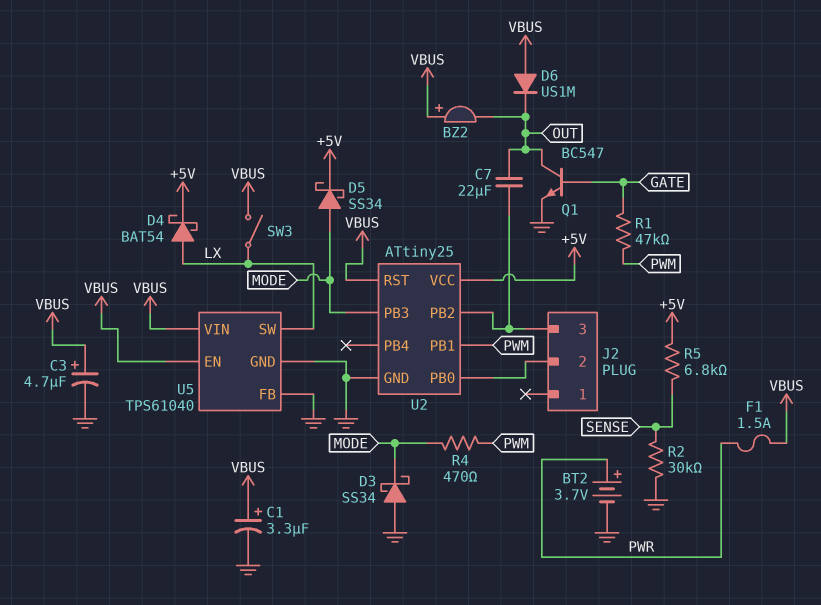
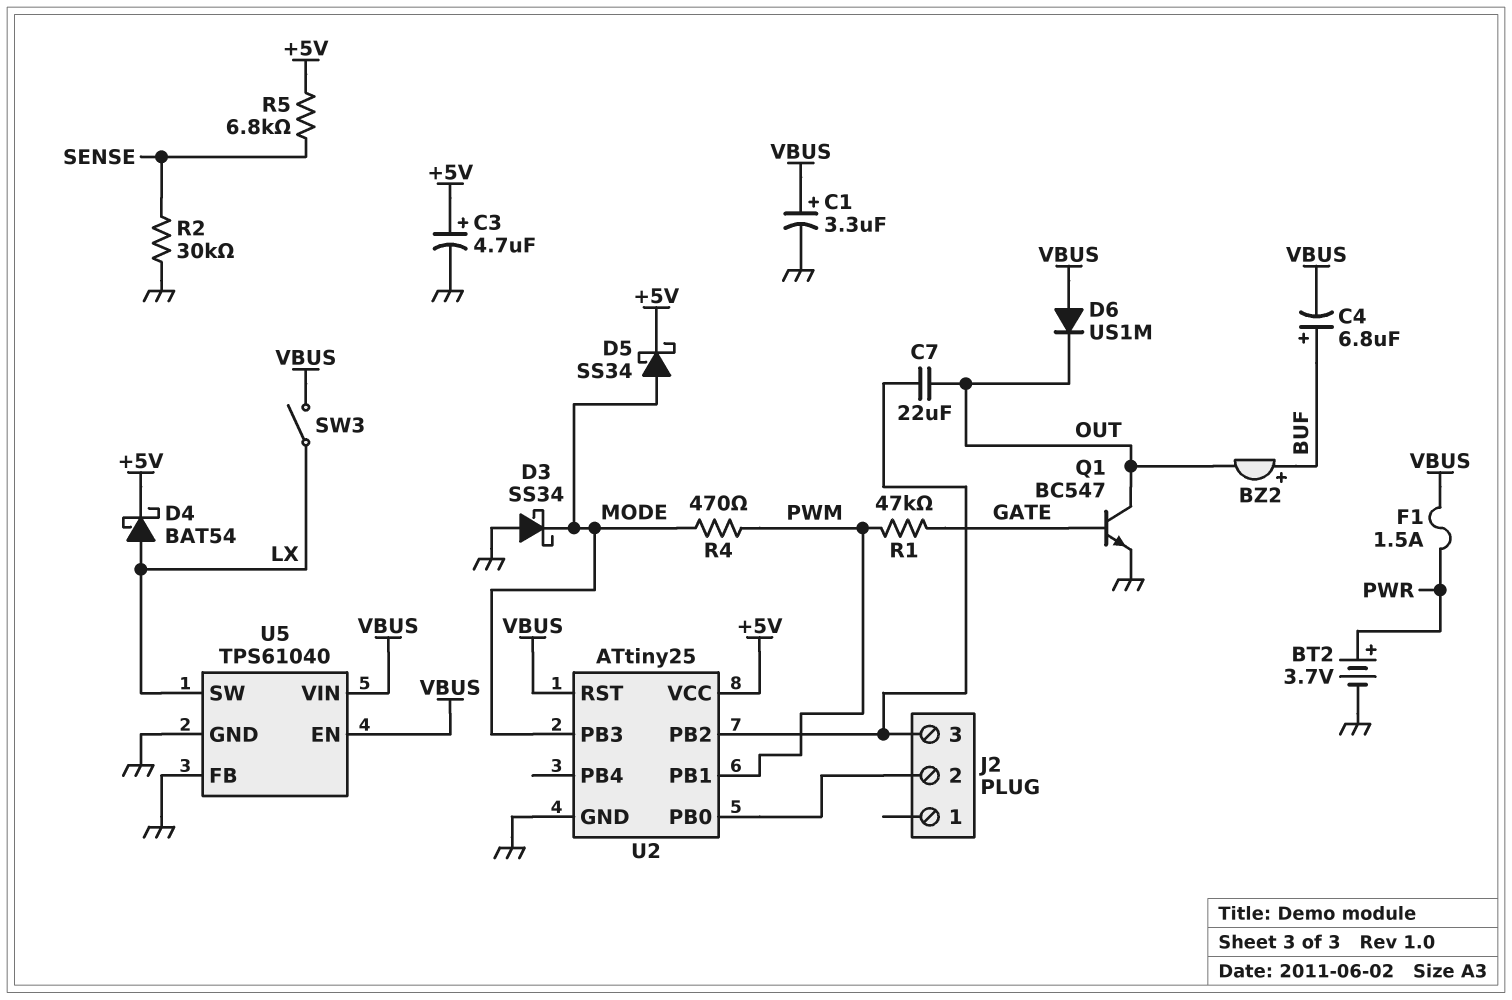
BZ2: buzzer (plus VBUS, minus OUT) -> buzzer (plus BUF, minus OUT)
C3: 4.7uF (plus VBUS, minus GND) -> 4.7uF (plus +5V, minus GND)
C4: none -> 6.8uF (plus BUF, minus VBUS)

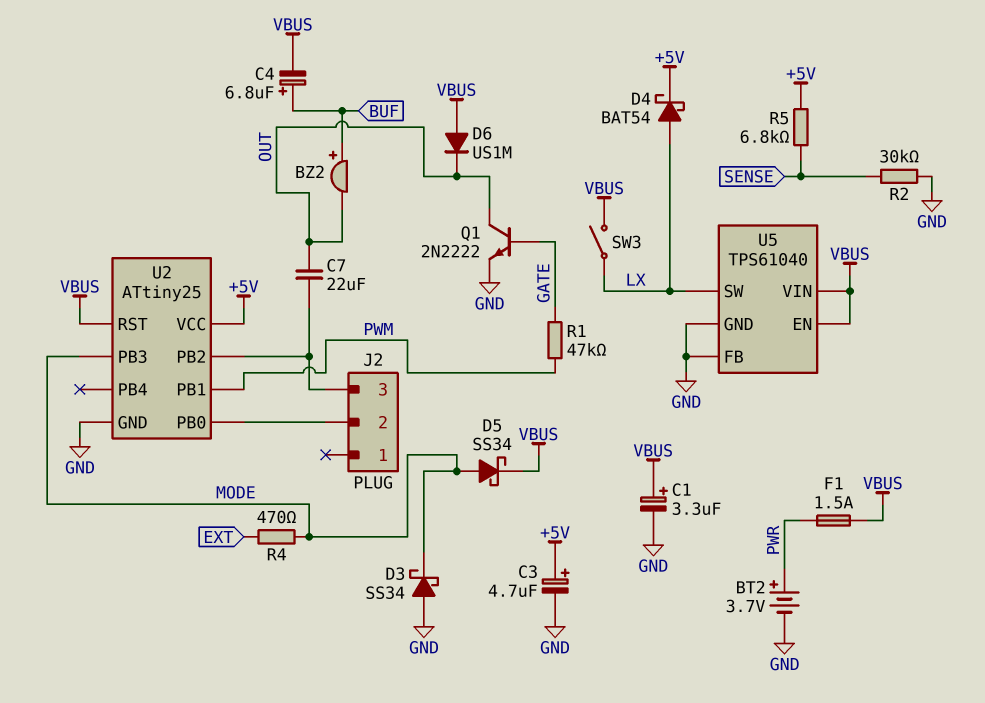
D5: schottky SS34 (A MODE, K +5V) -> schottky SS34 (A MODE, K VBUS)
Q1: NPN BC547 (B GATE, C OUT, E GND) -> NPN 2N2222 (B GATE, C OUT, E GND)
R4: 470 (MODE, PWM) -> 470 (EXT, MODE)

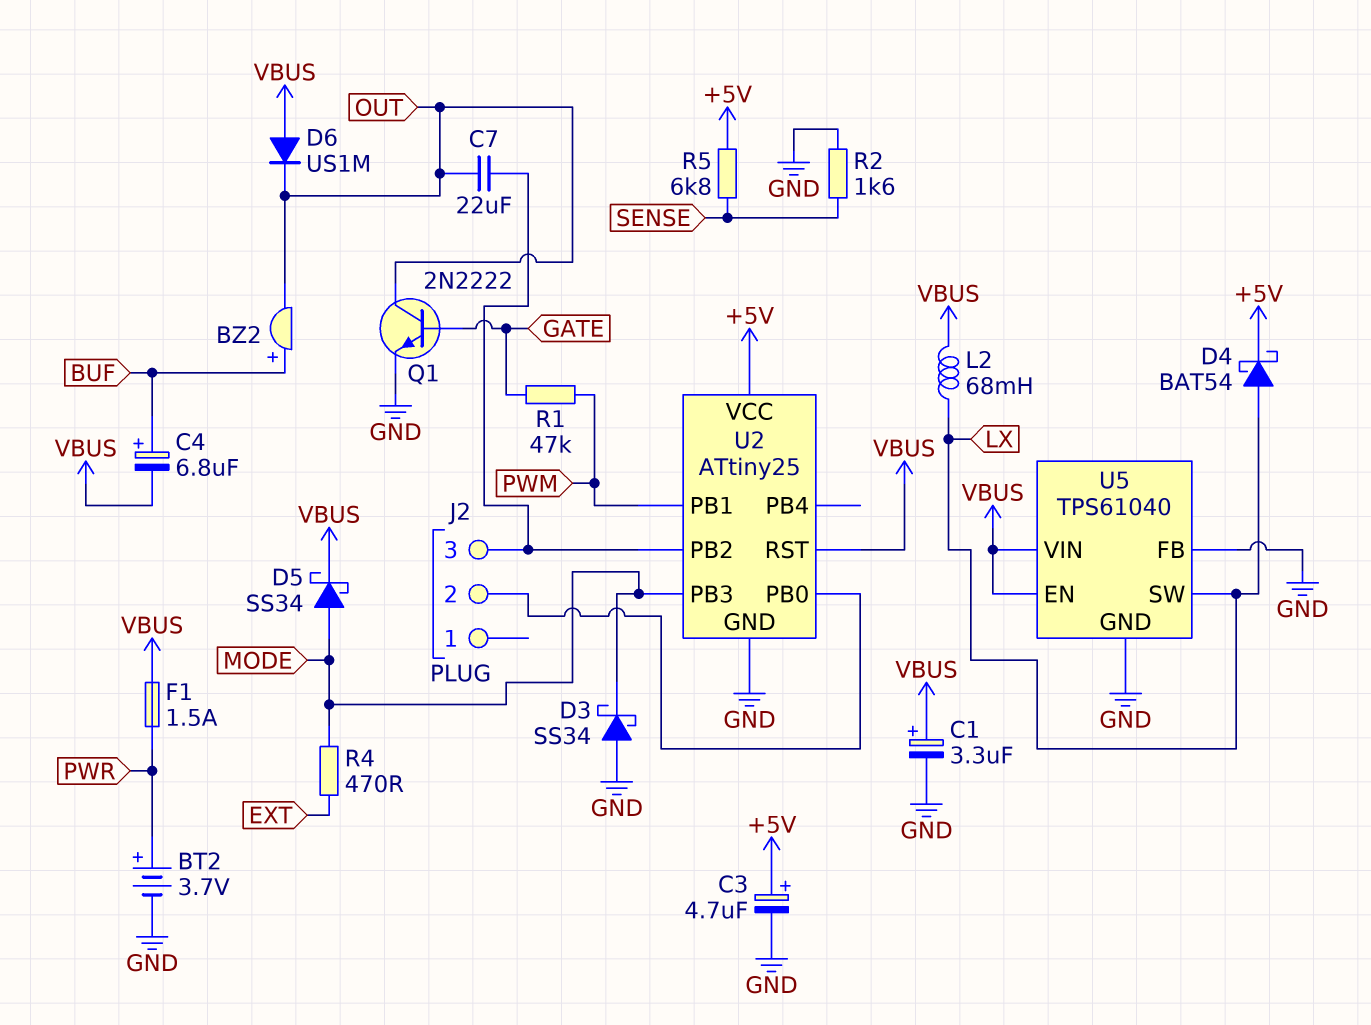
L2: none -> 68mH (LX, VBUS)
R2: 30k (GND, SENSE) -> 1.6k (GND, SENSE)
SW3: switch (LX, VBUS) -> none

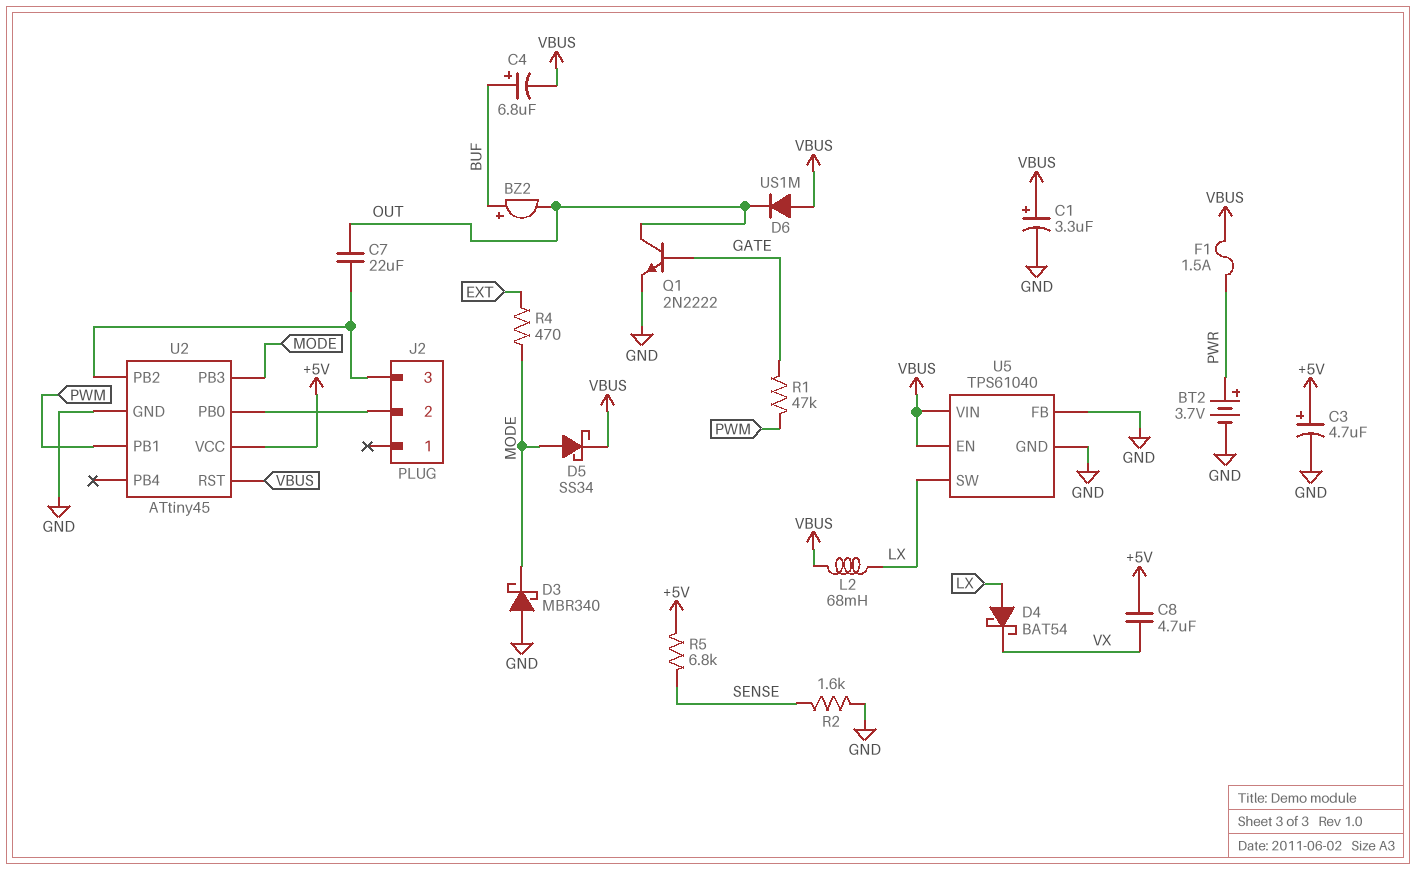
C8: none -> 4.7uF (+5V, VX)
D3: schottky SS34 (A GND, K MODE) -> schottky MBR340 (A GND, K MODE)
D4: schottky BAT54 (A LX, K +5V) -> schottky BAT54 (A LX, K VX)
U2: ATtiny25 -> ATtiny45

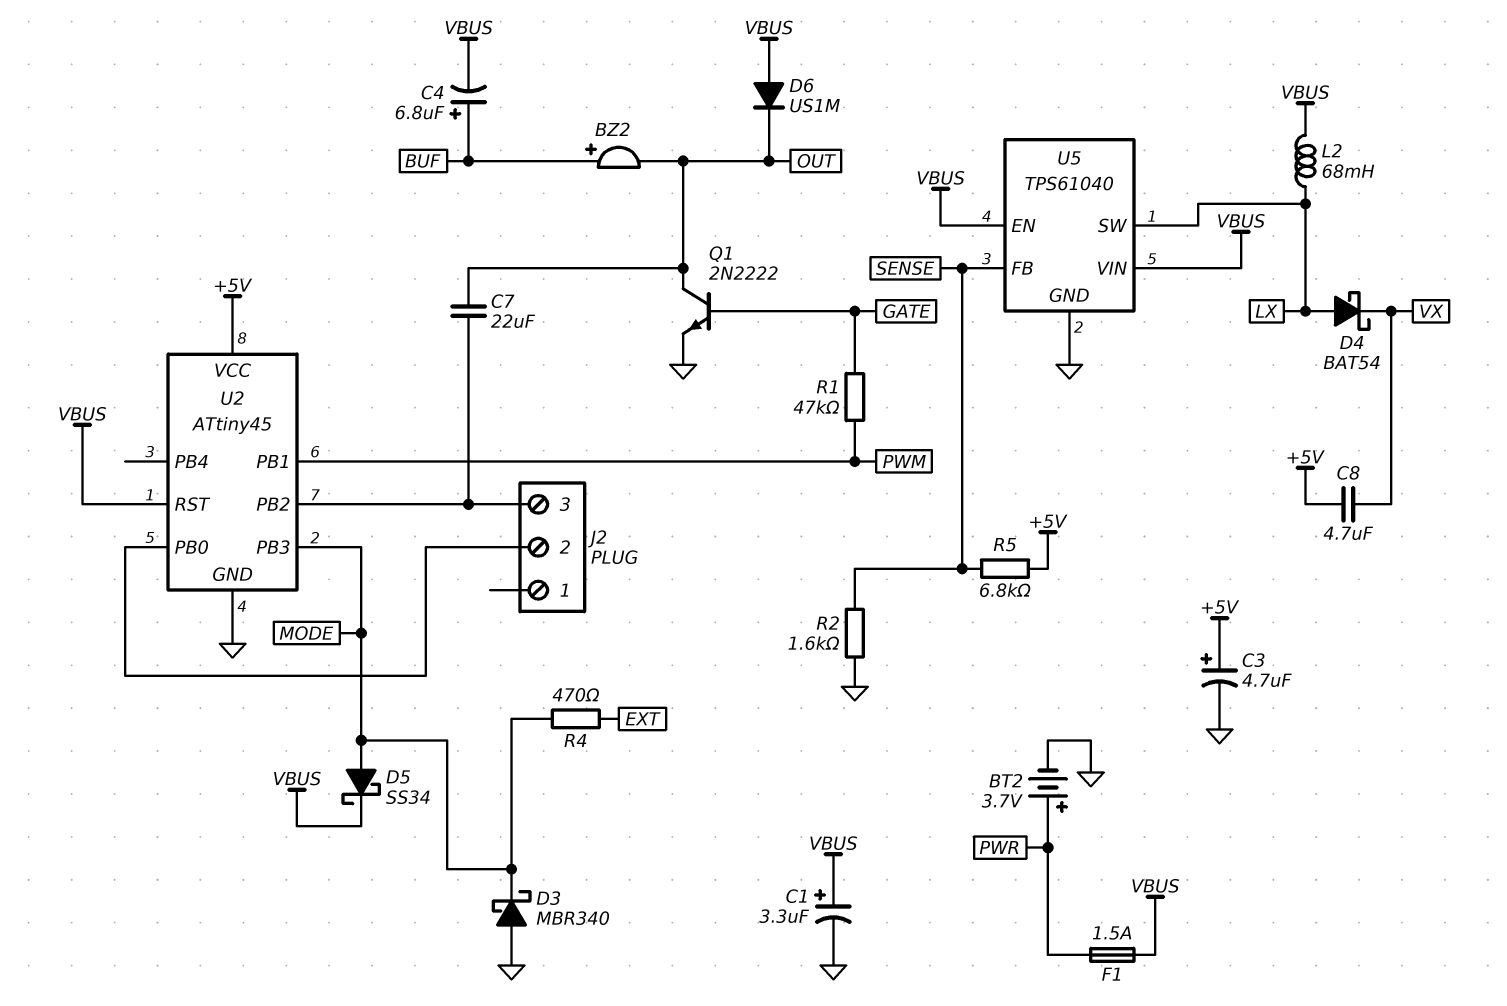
U5 pin FB: GND -> SENSE

